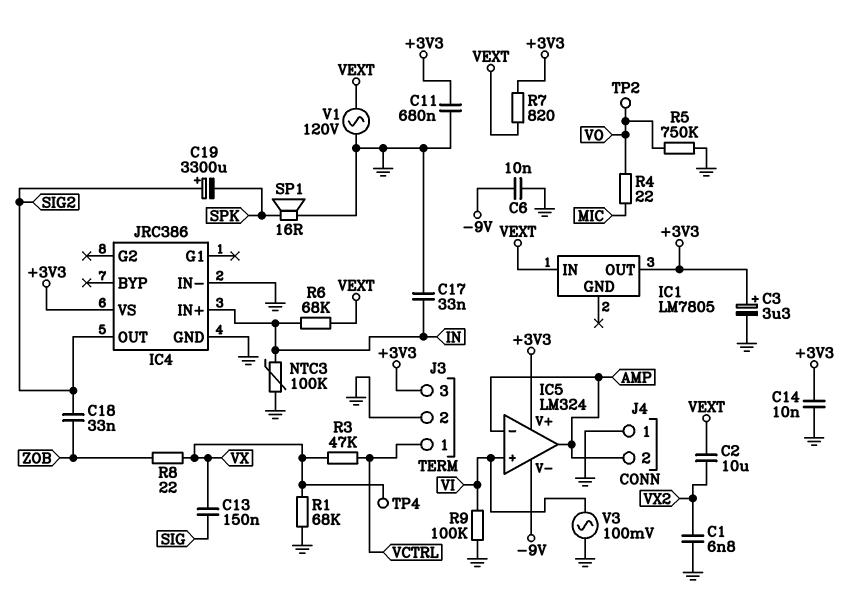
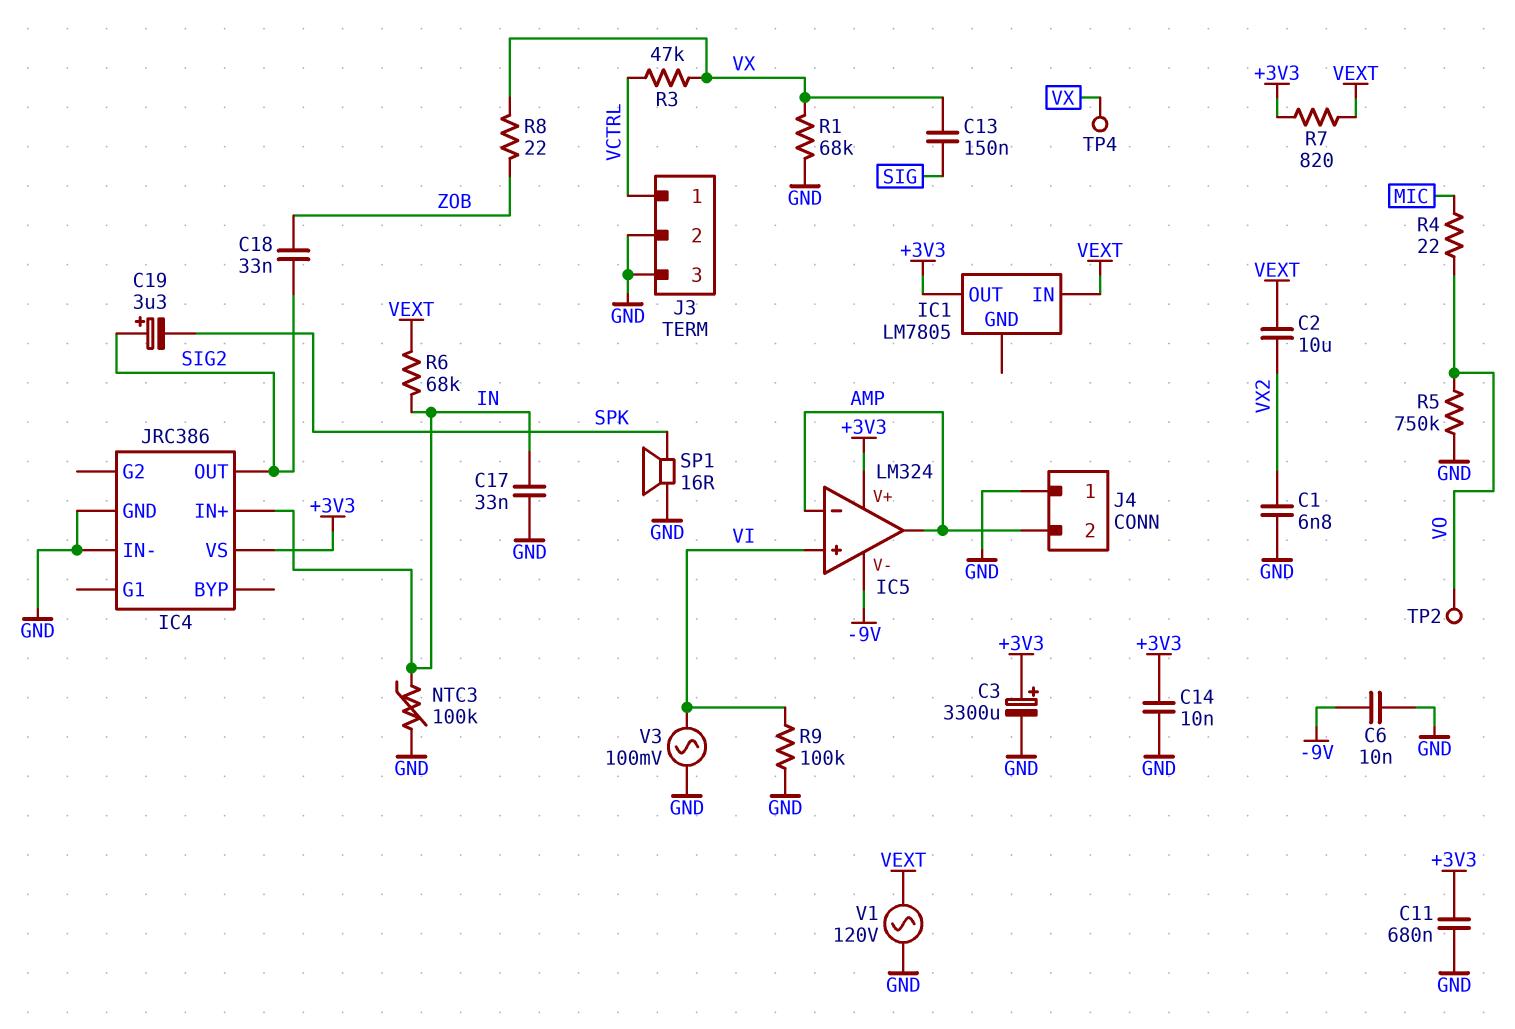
C3: 3.3uF (plus +3V3, minus GND) -> 3300uF (plus +3V3, minus GND)
C19: 3300uF (plus SIG2, minus SPK) -> 3.3uF (plus SIG2, minus SPK)
J3 pin 3: +3V3 -> GND

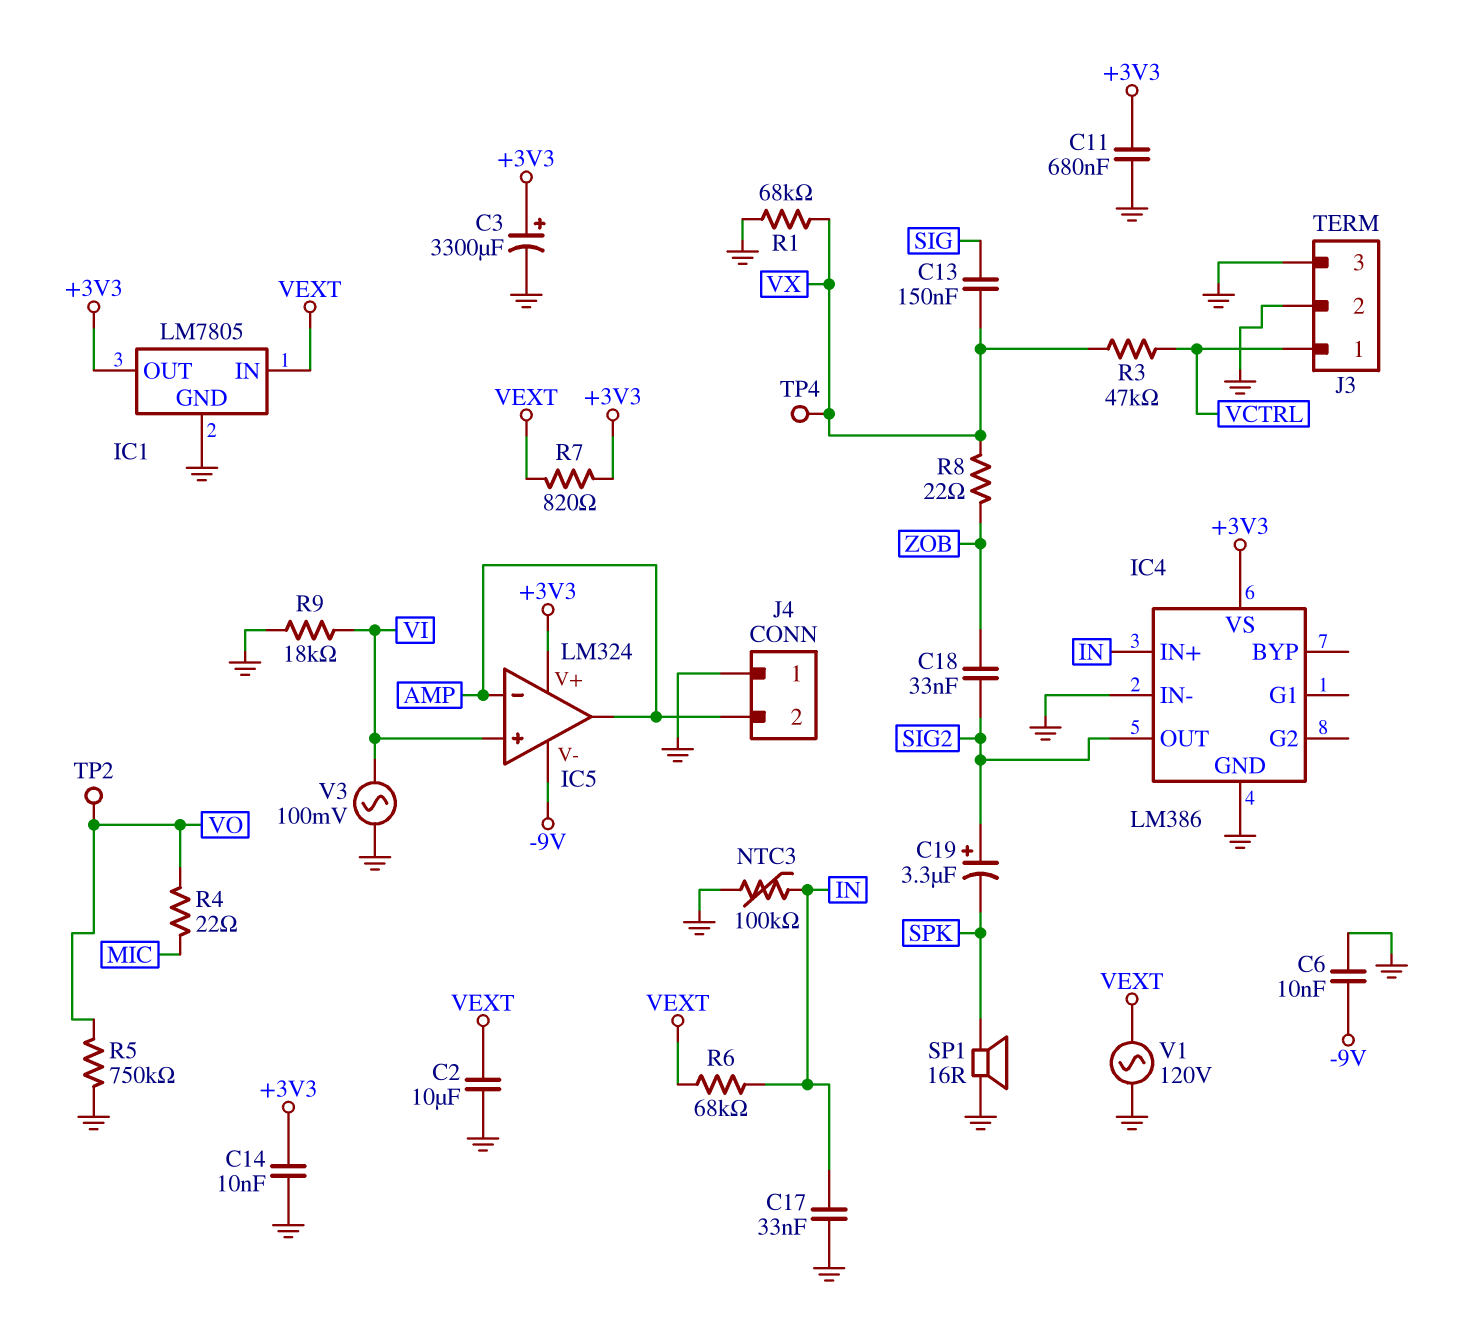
C1: 6.8nF (GND, VX2) -> none
C2: 10uF (VEXT, VX2) -> 10uF (GND, VEXT)
IC1 pin GND: none -> GND
IC4: JRC386 -> LM386
R9: 100k (GND, VI) -> 18k (GND, VI)

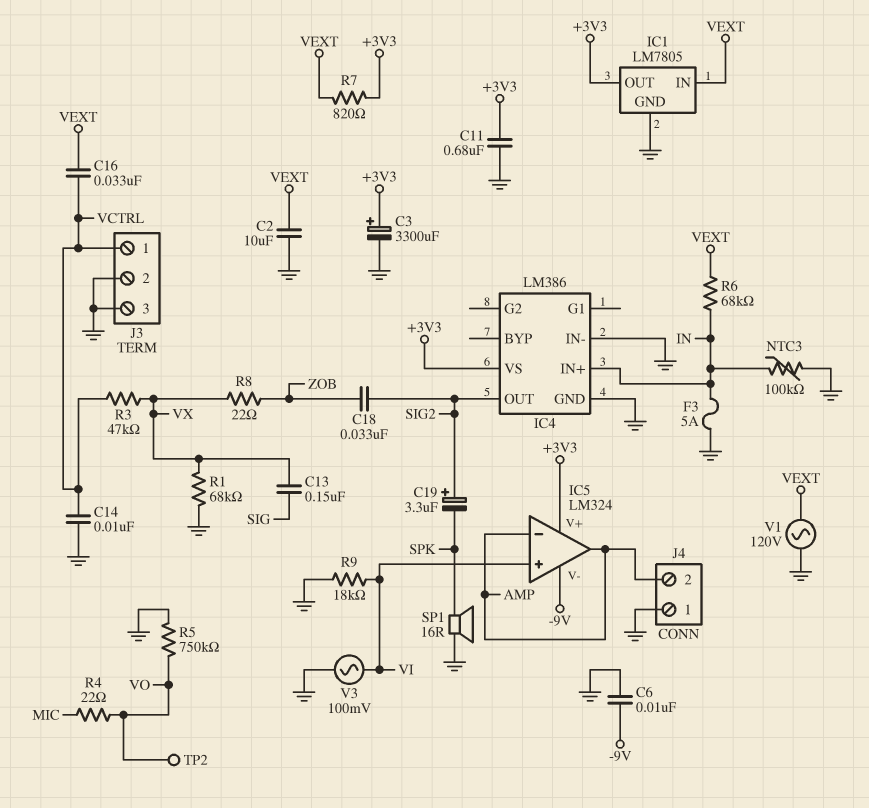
C14: 10nF (+3V3, GND) -> 10nF (GND, VCTRL)
C16: none -> 33nF (VCTRL, VEXT)
C17: 33nF (GND, IN) -> none
F3: none -> 5A (GND, IN)
TP4: test point (VX) -> none

